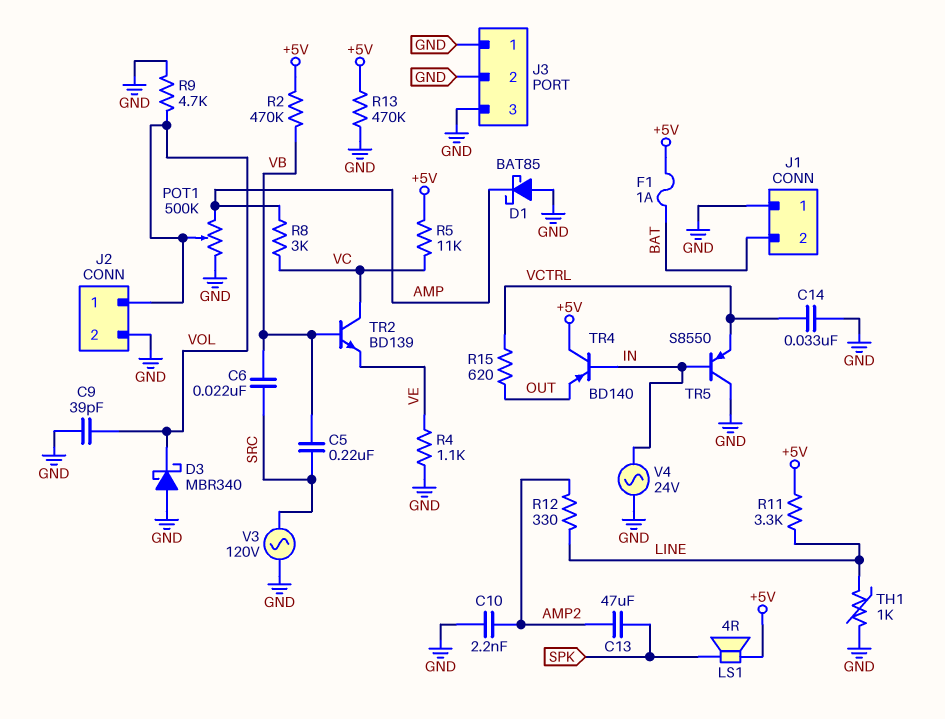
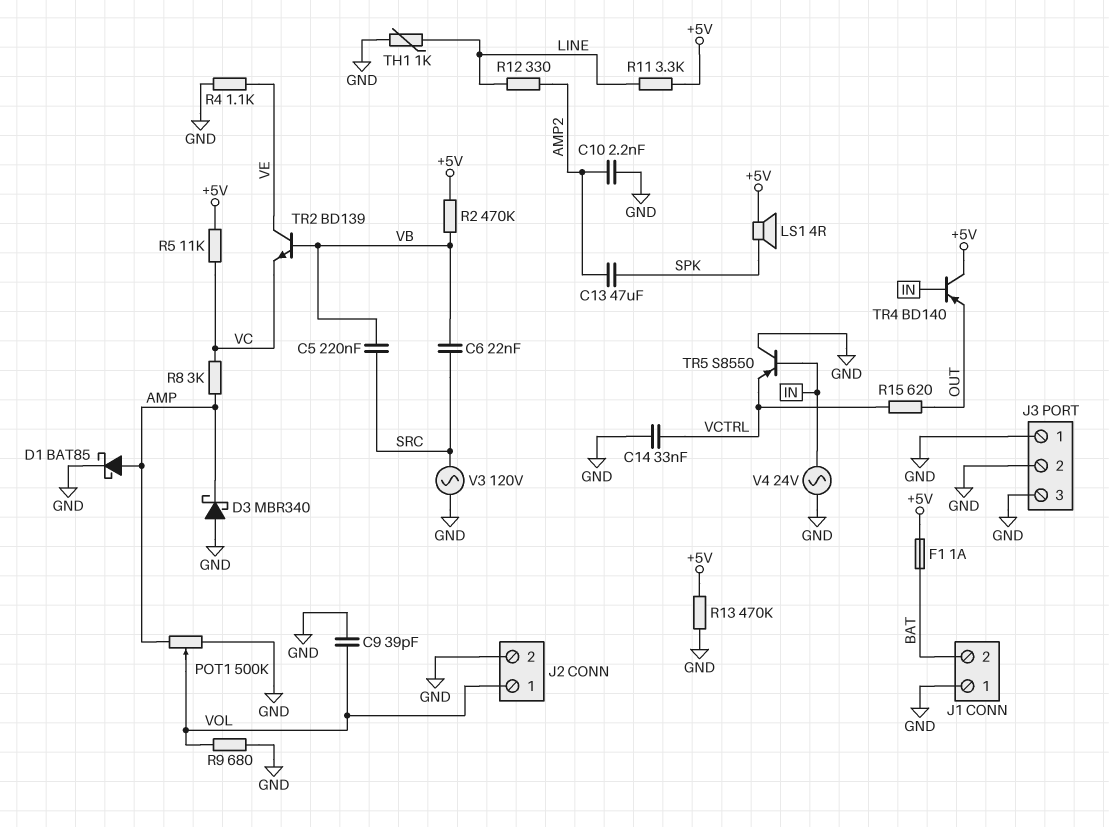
D1: schottky BAT85 (A GND, K AMP) -> schottky BAT85 (A AMP, K GND)
D3: schottky MBR340 (A GND, K VOL) -> schottky MBR340 (A GND, K AMP)
R9: 4.7k (GND, VOL) -> 680 (GND, VOL)
TR2: NPN BD139 (B VB, C VC, E VE) -> NPN BD139 (B VB, C VE, E VC)

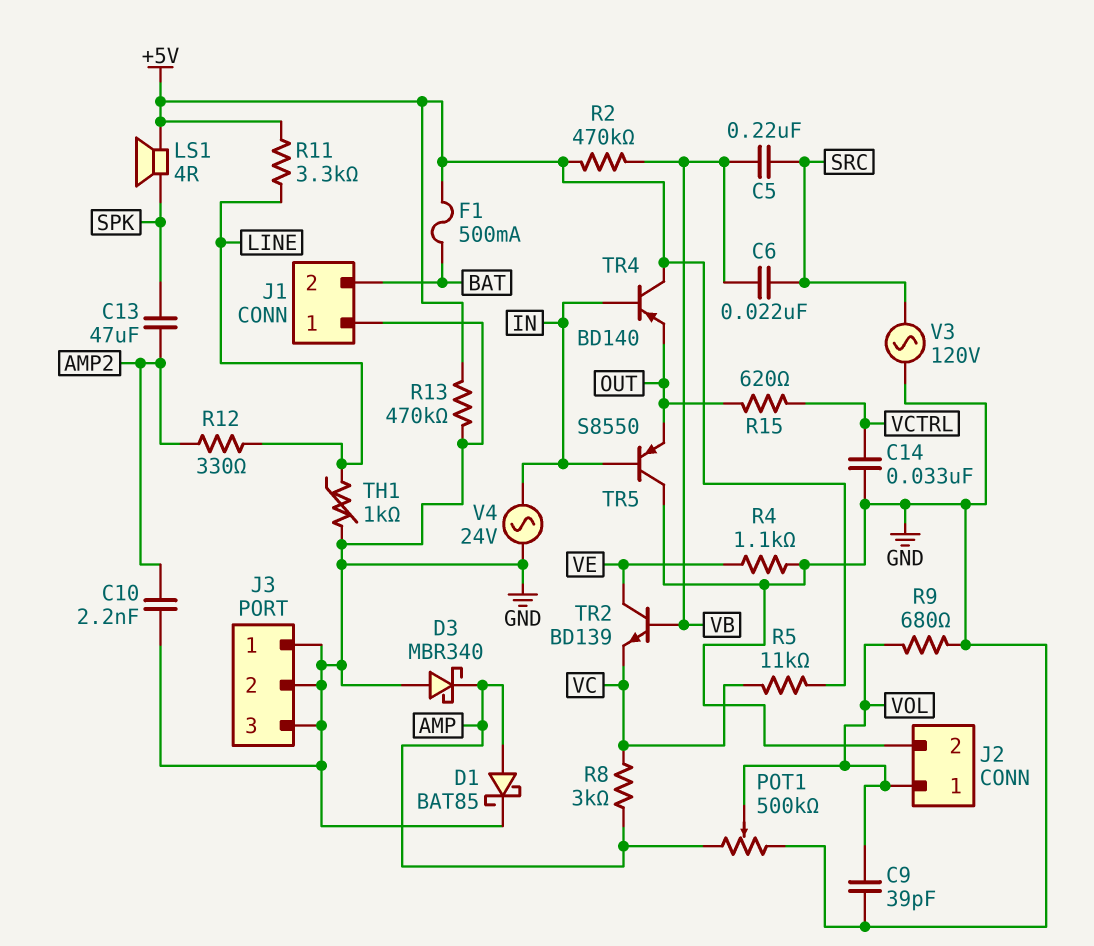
F1: 1A (+5V, BAT) -> 500mA (+5V, BAT)
TR5: PNP S8550 (B IN, C GND, E VCTRL) -> PNP S8550 (B IN, C GND, E OUT)

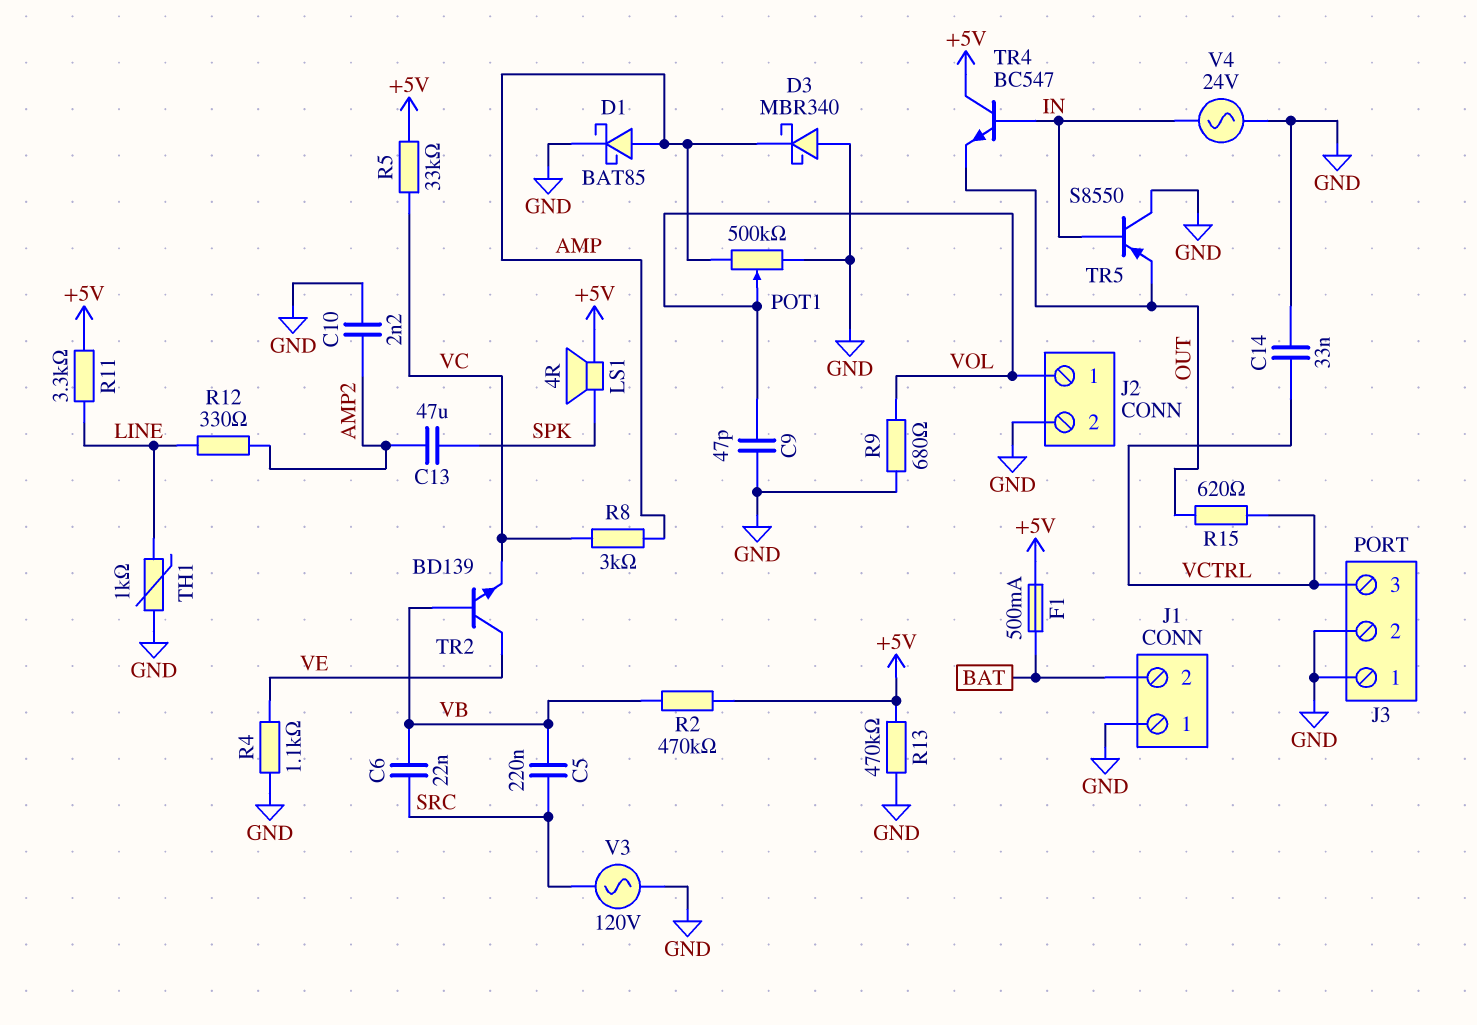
C9: 39pF (GND, VOL) -> 47pF (GND, VOL)
J3 pin 3: GND -> VCTRL
R5: 11k (+5V, VC) -> 33k (+5V, VC)
TR4: PNP BD140 (B IN, C +5V, E OUT) -> NPN BC547 (B IN, C +5V, E OUT)

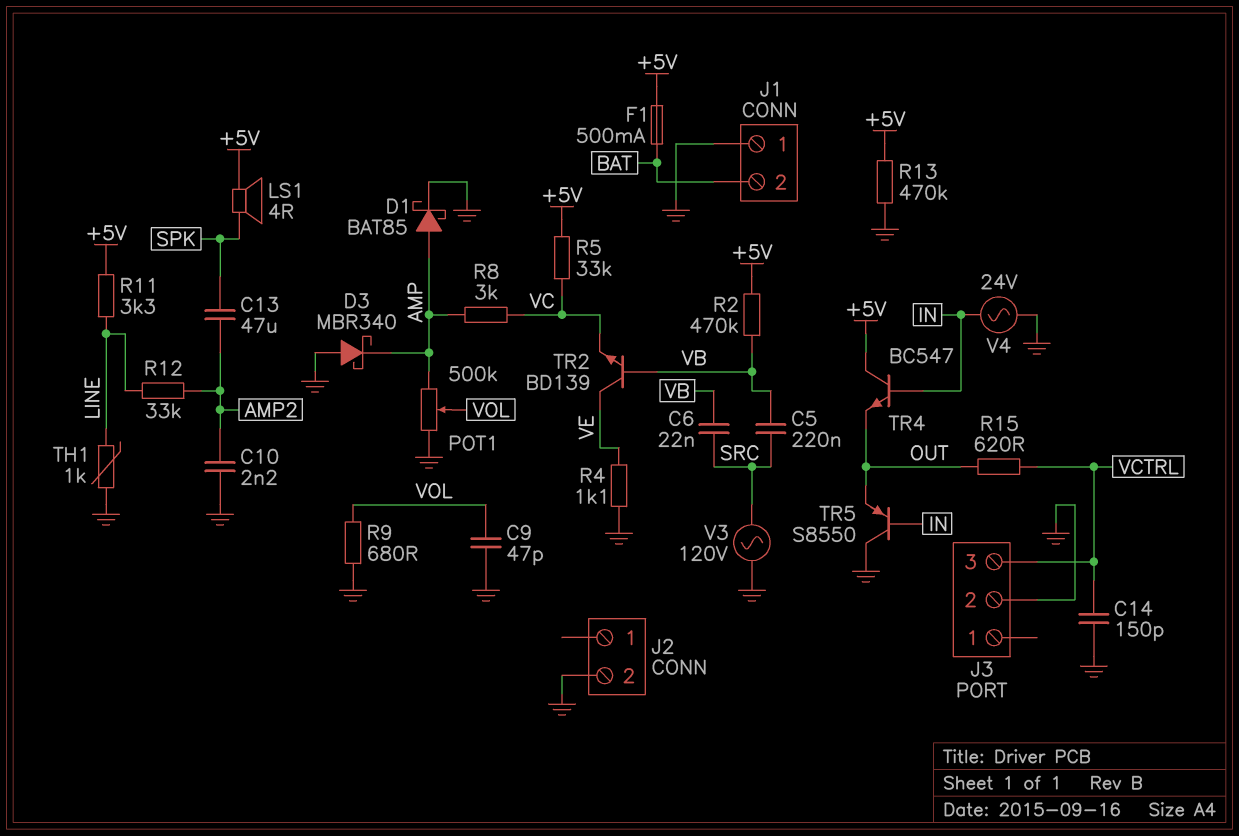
C14: 33nF (GND, VCTRL) -> 150pF (GND, VCTRL)
J2 pin 1: VOL -> none
J3 pin 1: GND -> none
R12: 330 (AMP2, LINE) -> 33k (AMP2, LINE)

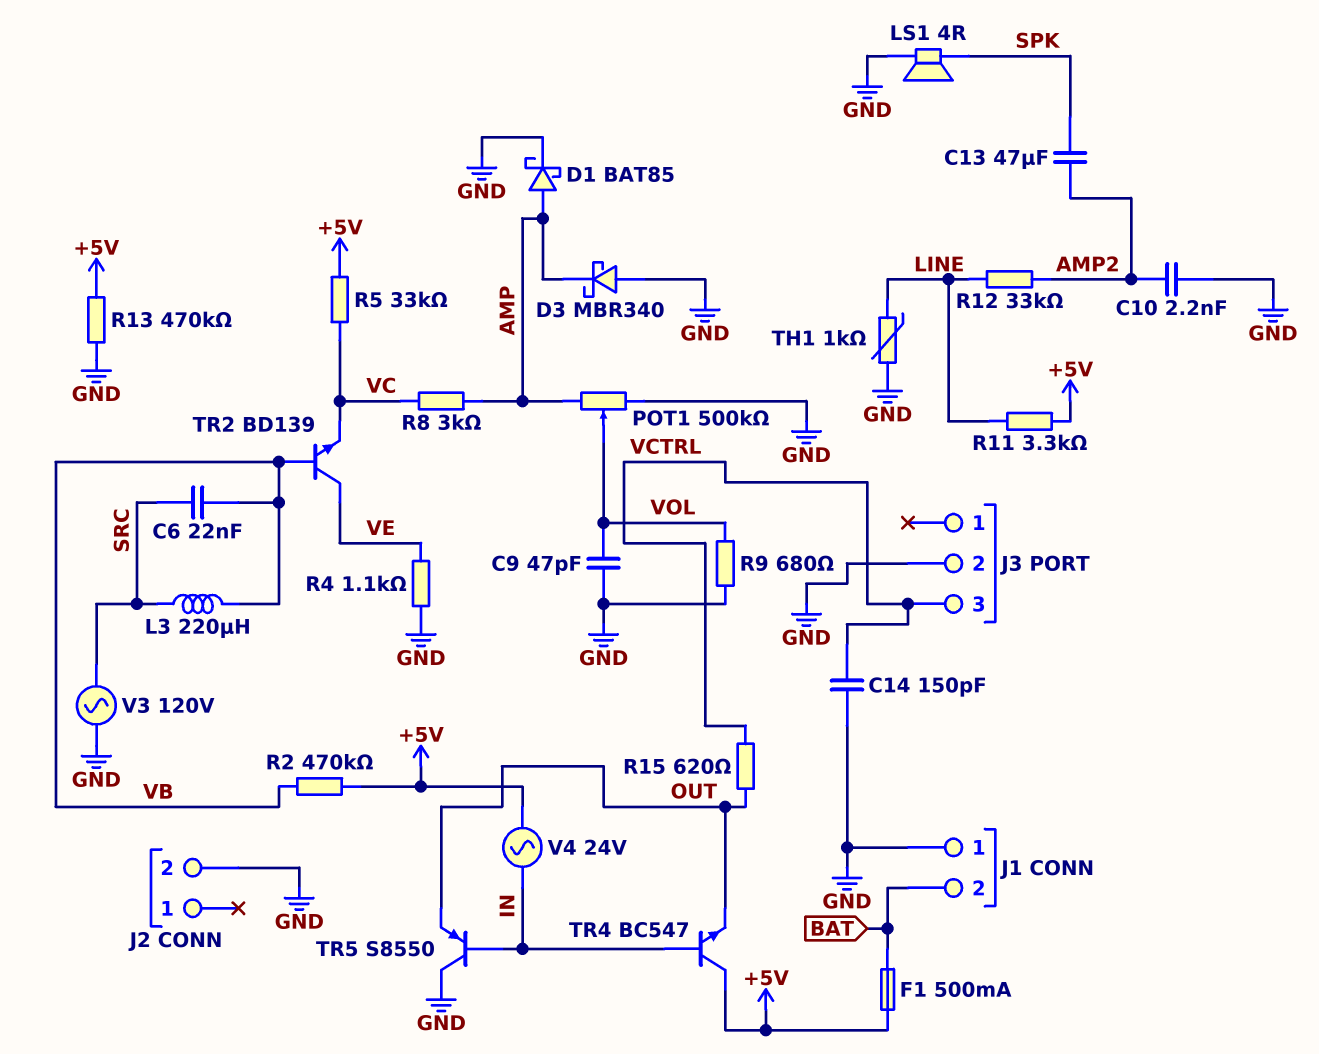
C5: 220nF (SRC, VB) -> none
L3: none -> 220uH (SRC, VB)
LS1: speaker 4R (+5V, SPK) -> speaker 4R (GND, SPK)
V4: AC 24V (GND, IN) -> AC 24V (+5V, IN)

